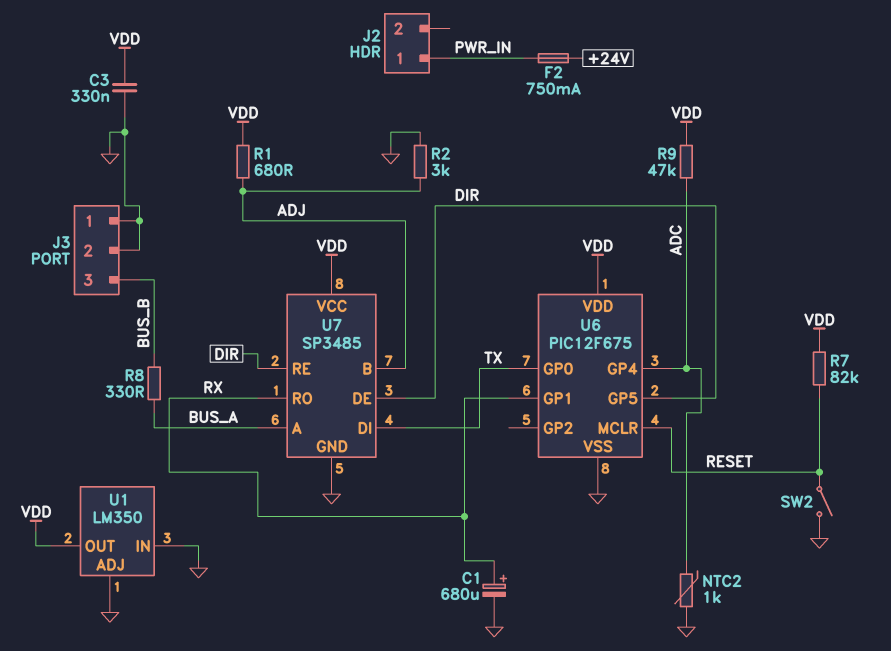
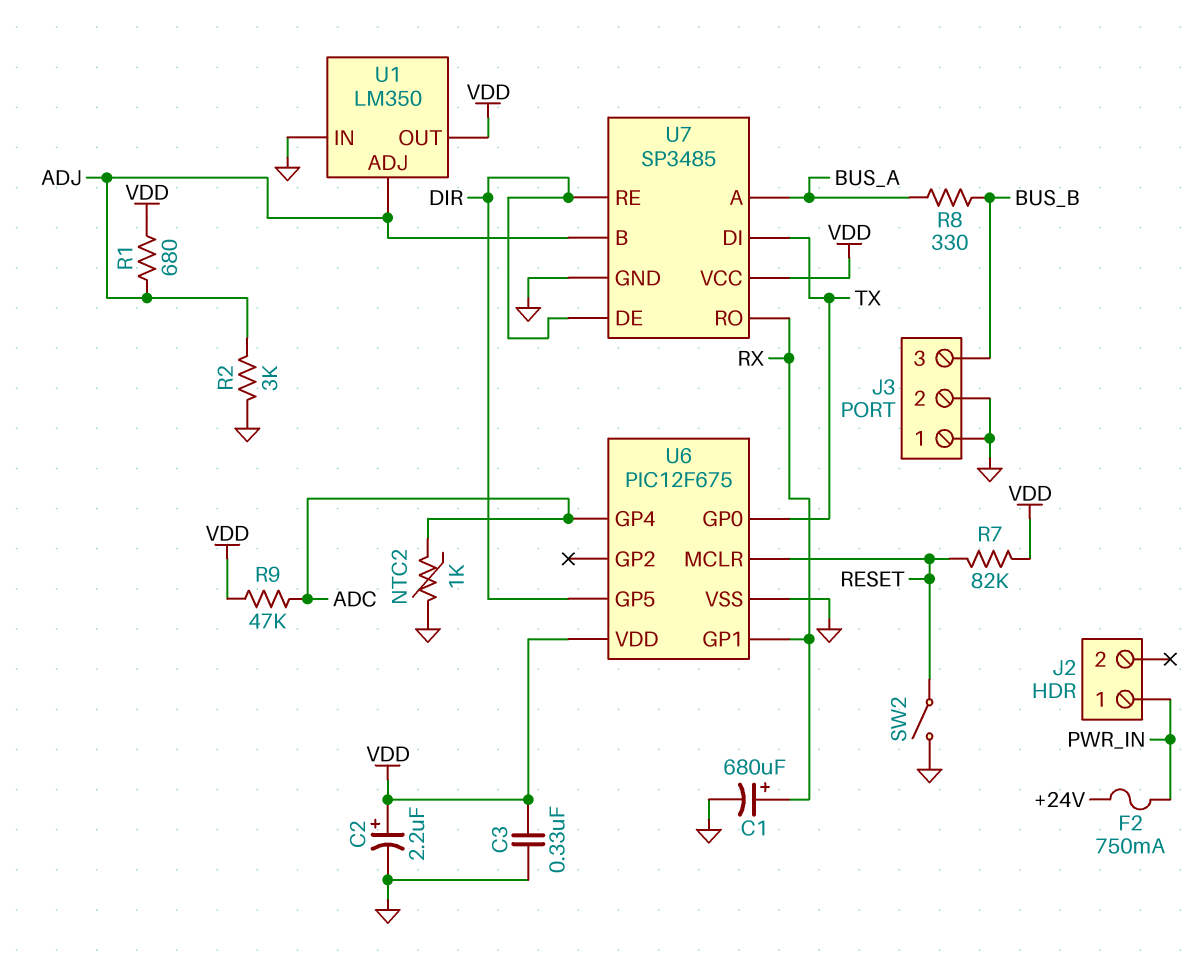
C2: none -> 2.2uF (plus VDD, minus GND)
U1 pin ADJ: GND -> ADJ

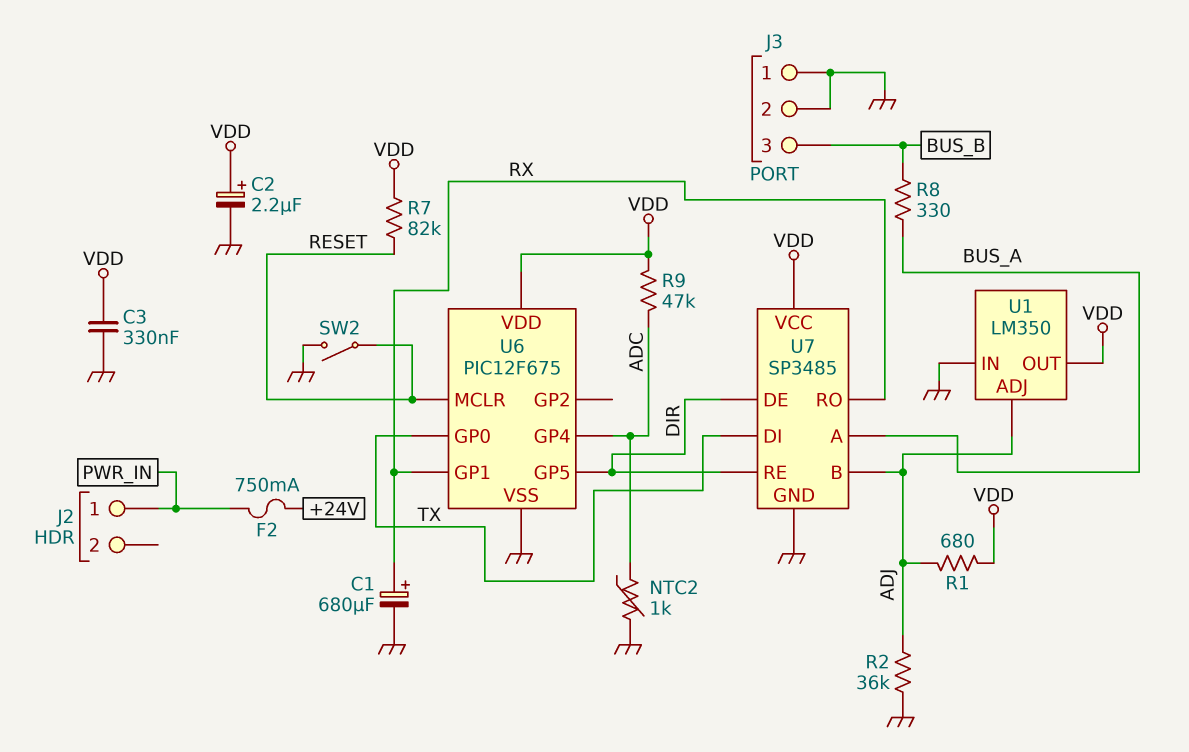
R2: 3k (ADJ, GND) -> 36k (ADJ, GND)

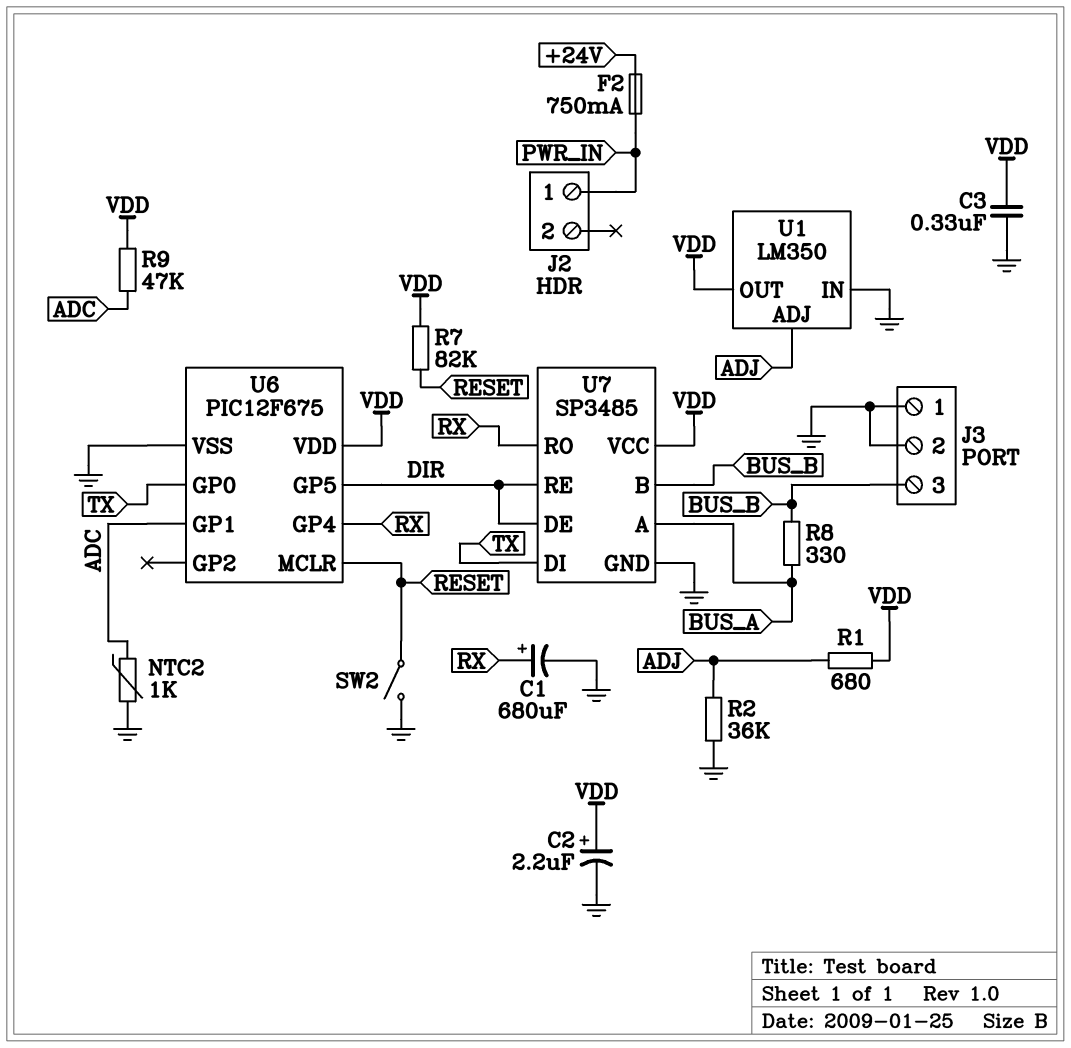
U6 pin GP1: RX -> ADC
U6 pin GP4: ADC -> RX
U7 pin B: ADJ -> BUS_B

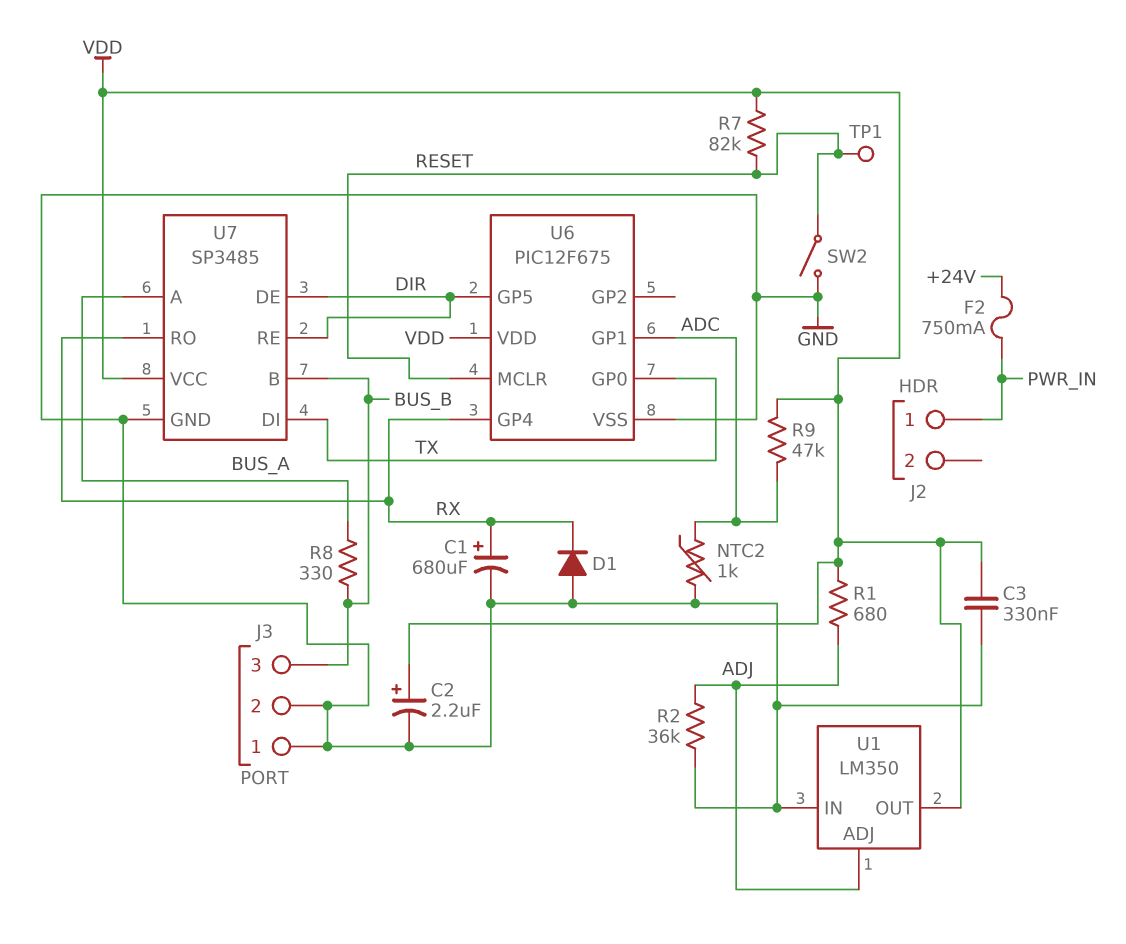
D1: none -> diode (A GND, K RX)
TP1: none -> test point (RESET)

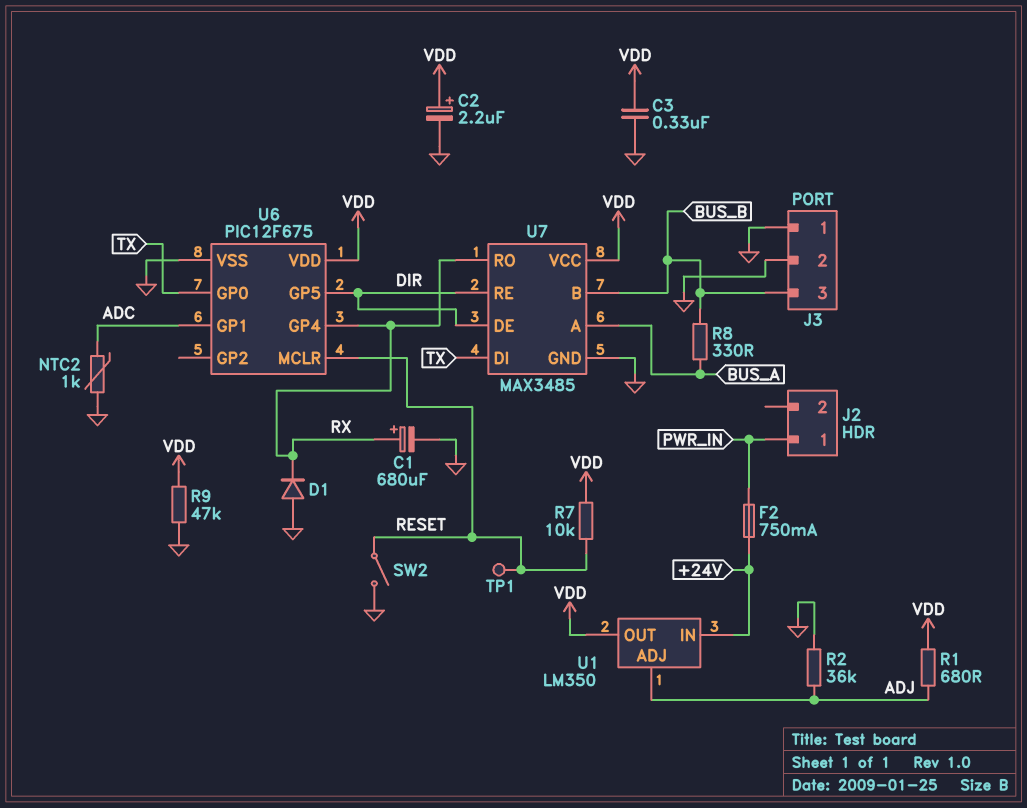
R7: 82k (RESET, VDD) -> 10k (RESET, VDD)
R9: 47k (ADC, VDD) -> 47k (GND, VDD)
U1 pin IN: GND -> +24V
U7: SP3485 -> MAX3485

